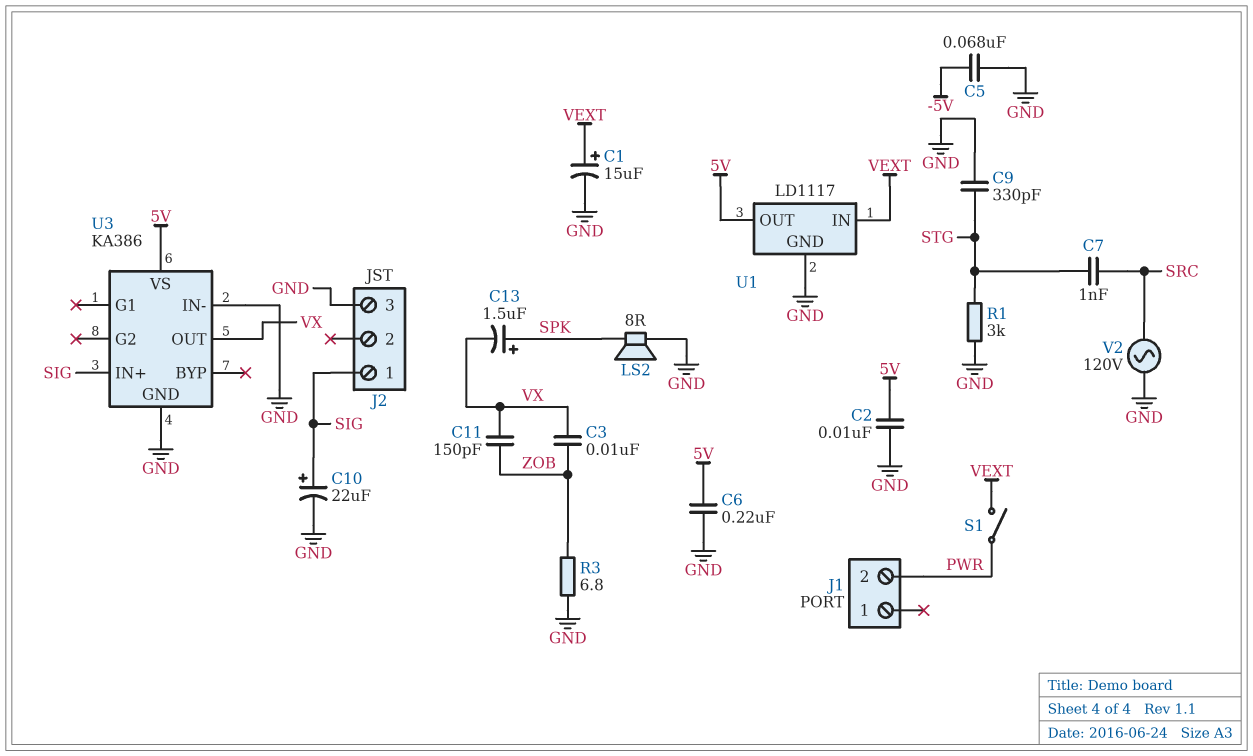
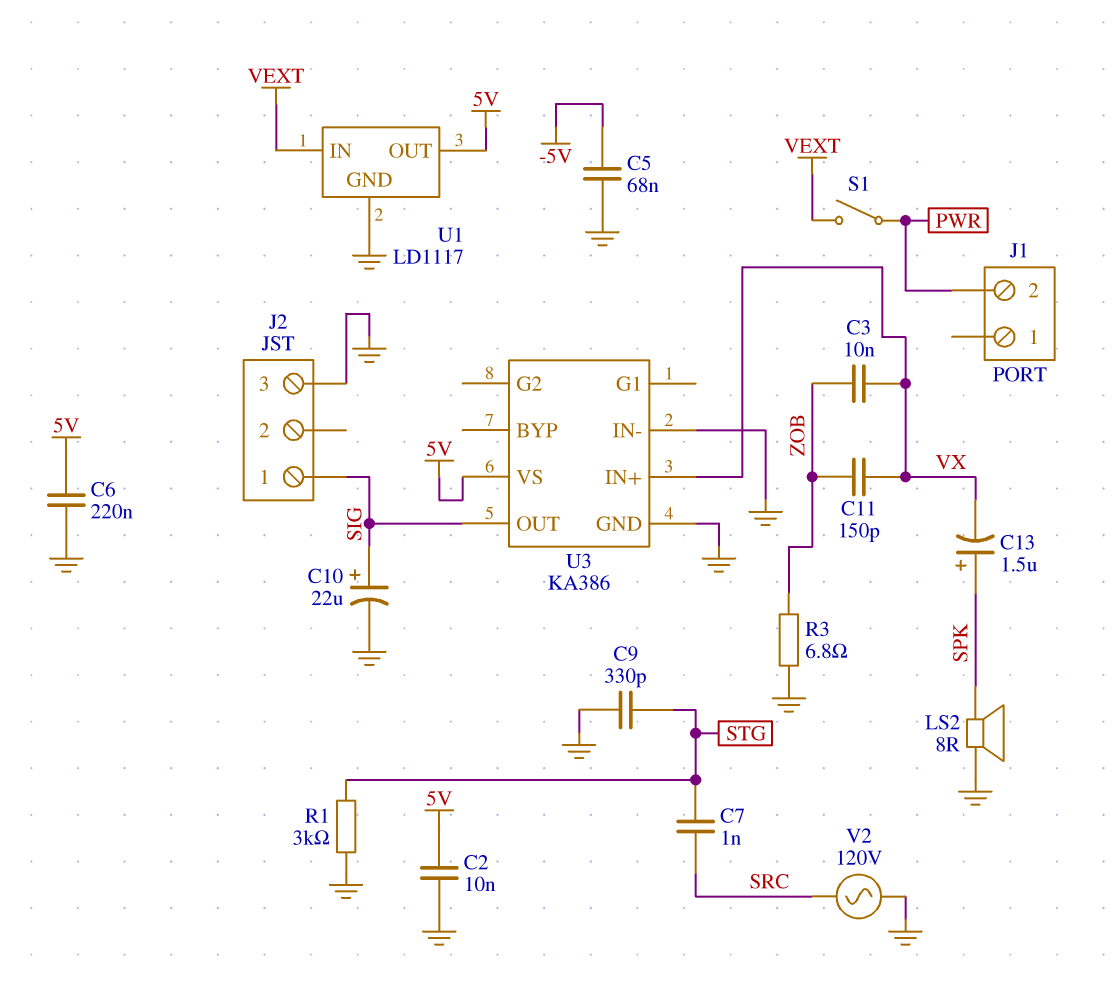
C1: 15uF (plus VEXT, minus GND) -> none
U3 pin IN+: SIG -> VX
U3 pin OUT: VX -> SIG

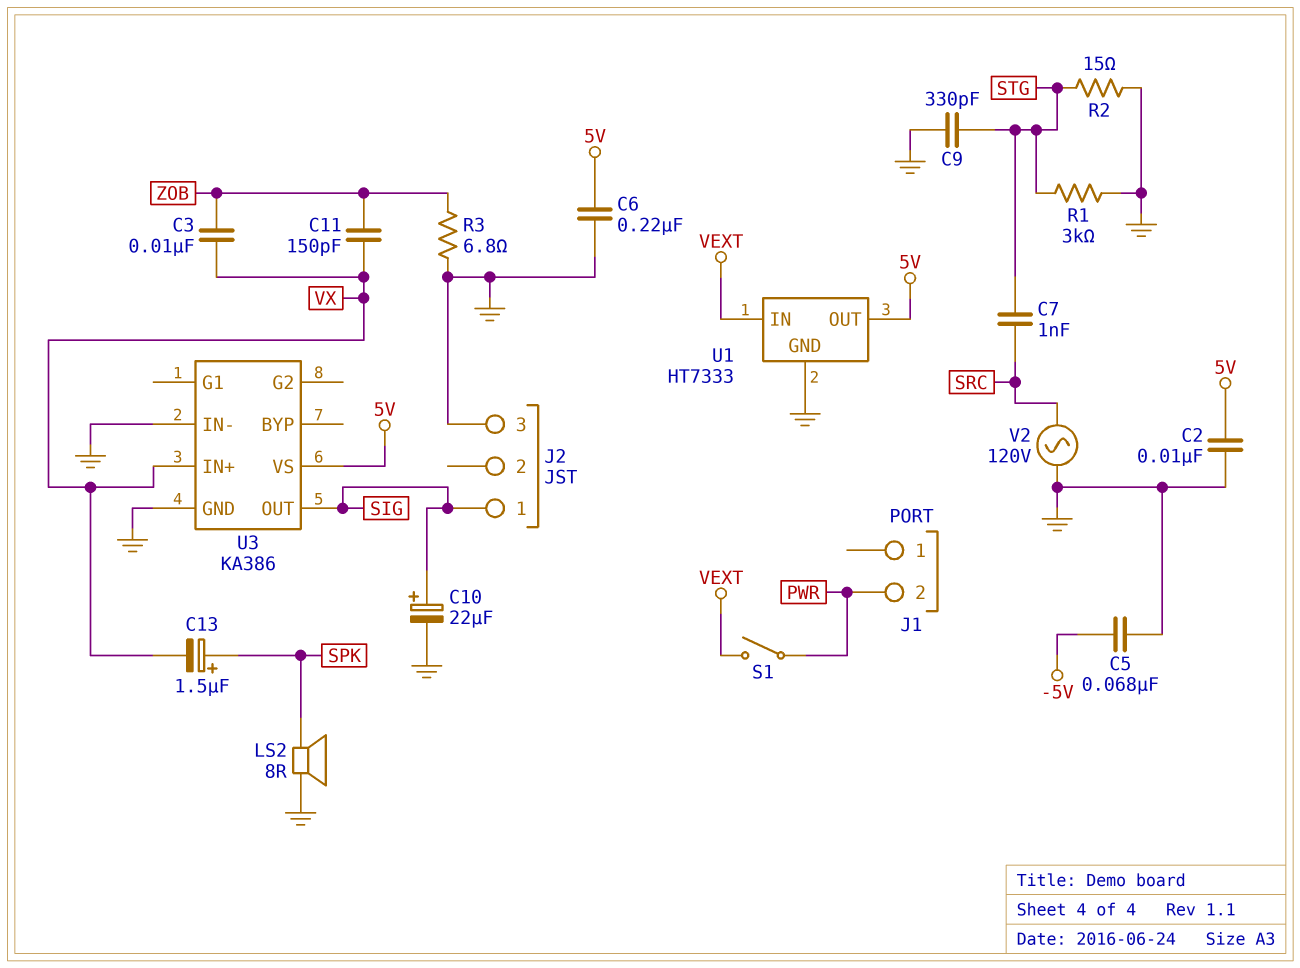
R2: none -> 15 (GND, STG)
U1: LD1117 -> HT7333

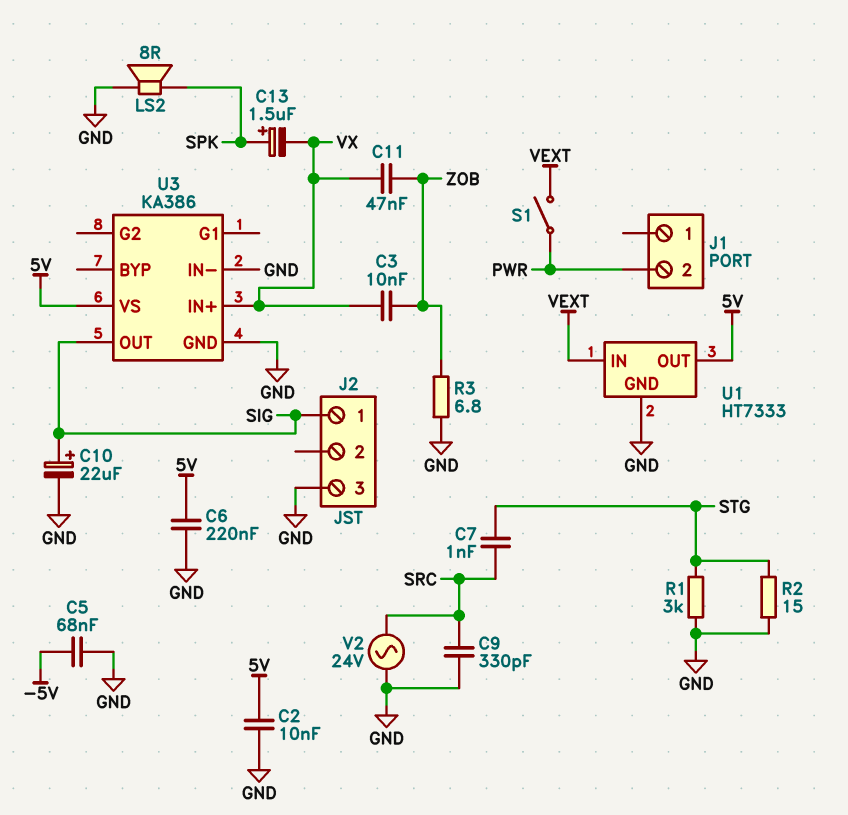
C9: 330pF (GND, STG) -> 330pF (GND, SRC)
C11: 150pF (VX, ZOB) -> 47nF (VX, ZOB)
V2: AC 120V (GND, SRC) -> AC 24V (GND, SRC)

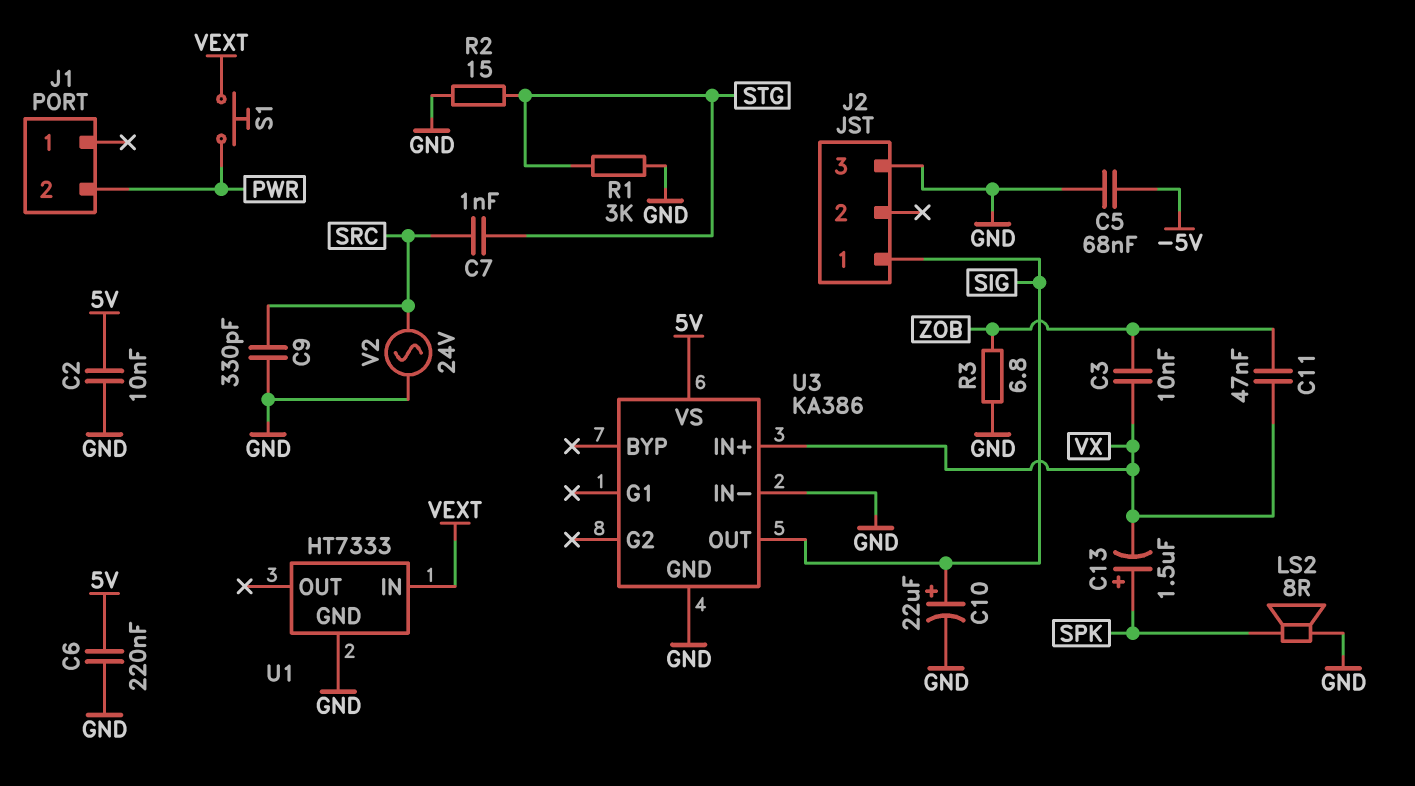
S1: switch (PWR, VEXT) -> button (PWR, VEXT)
U1 pin OUT: 5V -> none

